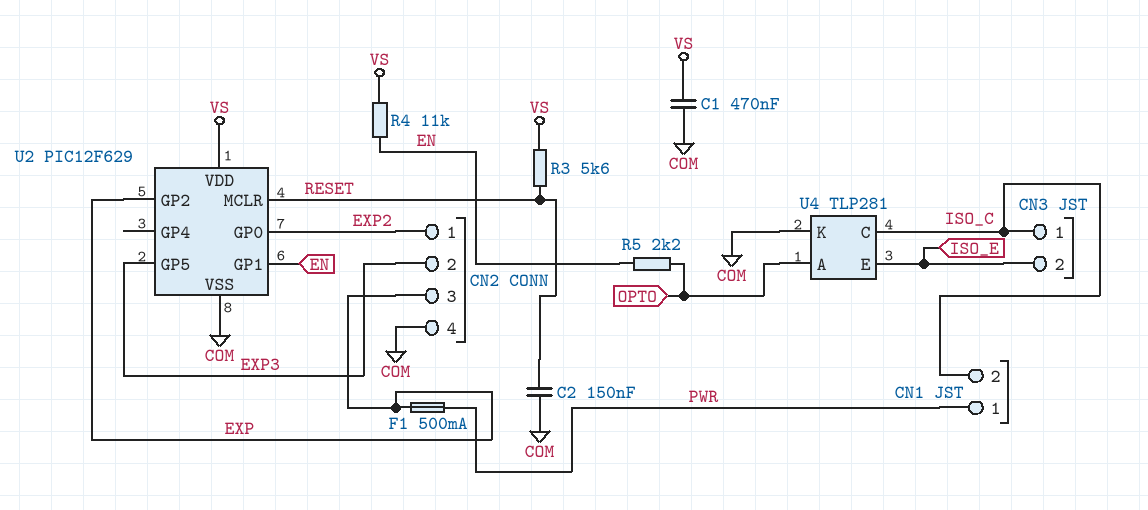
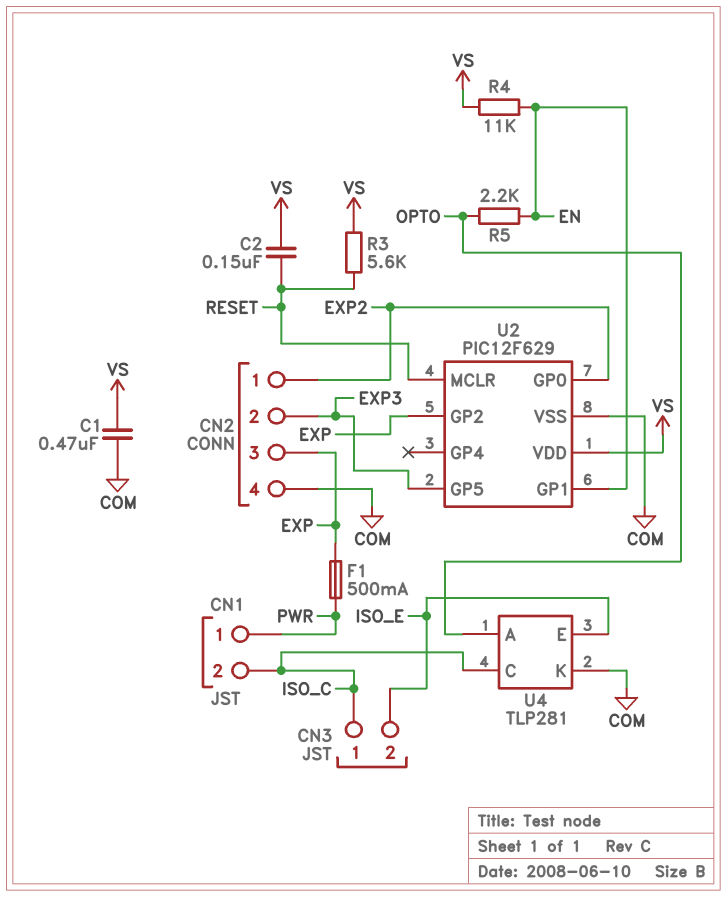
C2: 150nF (COM, RESET) -> 150nF (RESET, VS)

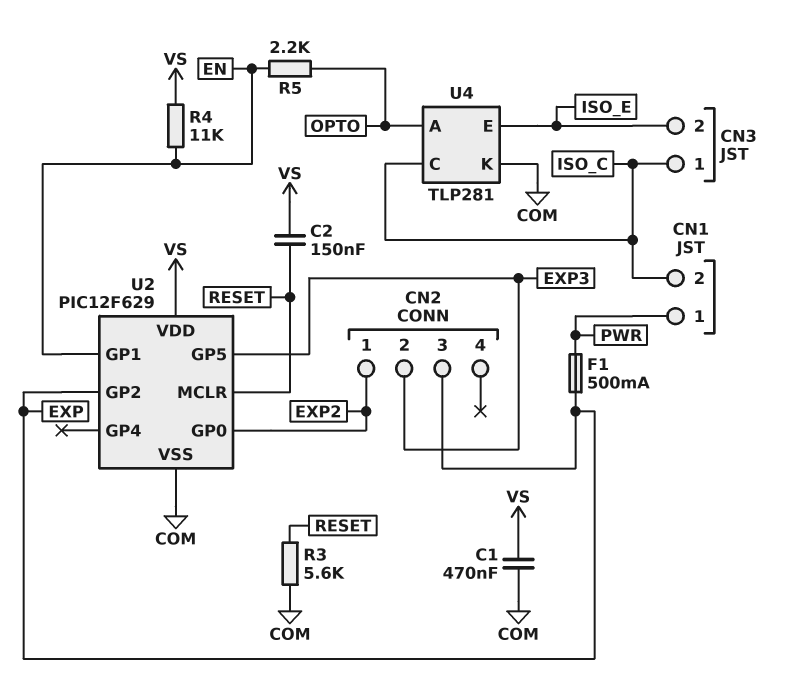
CN2 pin 4: COM -> none
R3: 5.6k (RESET, VS) -> 5.6k (COM, RESET)

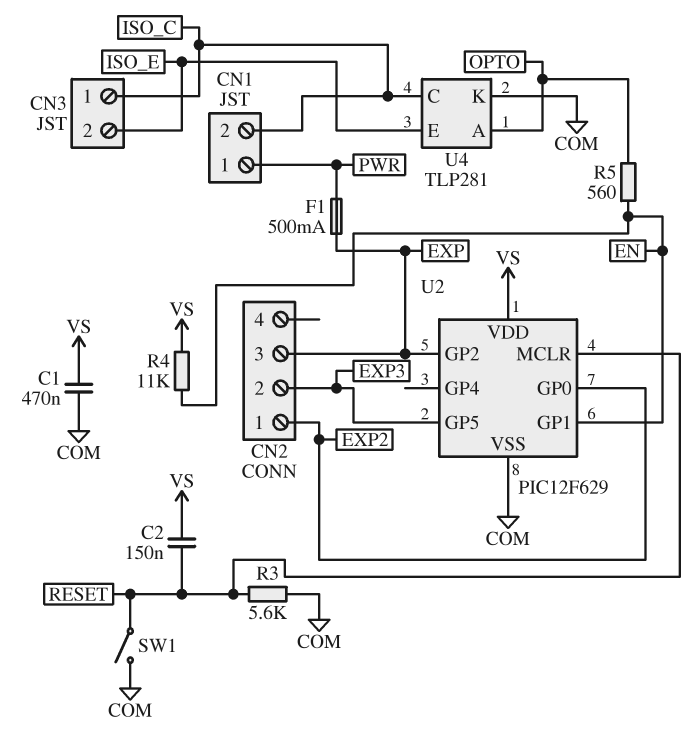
R5: 2.2k (EN, OPTO) -> 560 (EN, OPTO)
SW1: none -> switch (COM, RESET)

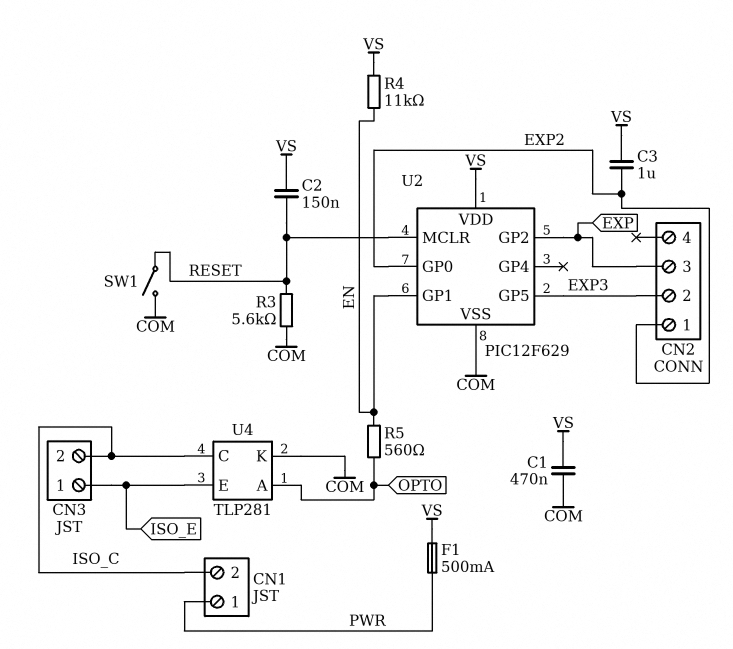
C3: none -> 1uF (EXP2, VS)
CN3 pin 1: ISO_C -> ISO_E
CN3 pin 2: ISO_E -> ISO_C
F1: 500mA (EXP, PWR) -> 500mA (PWR, VS)

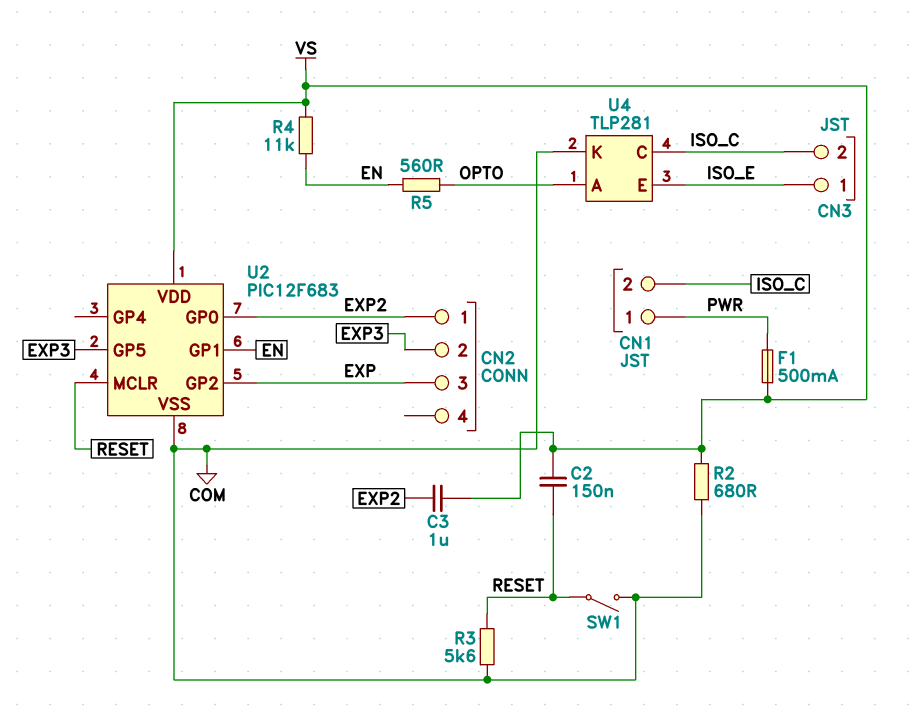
C1: 470nF (COM, VS) -> none
R2: none -> 680 (COM, VS)
U2: PIC12F629 -> PIC12F683

